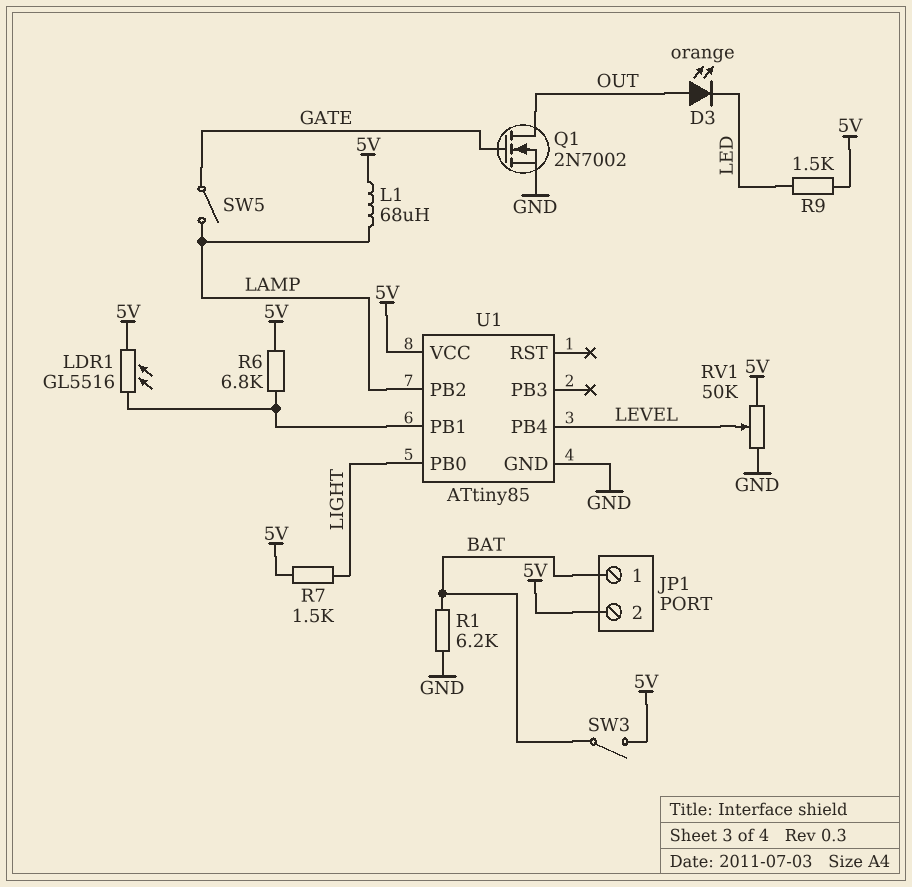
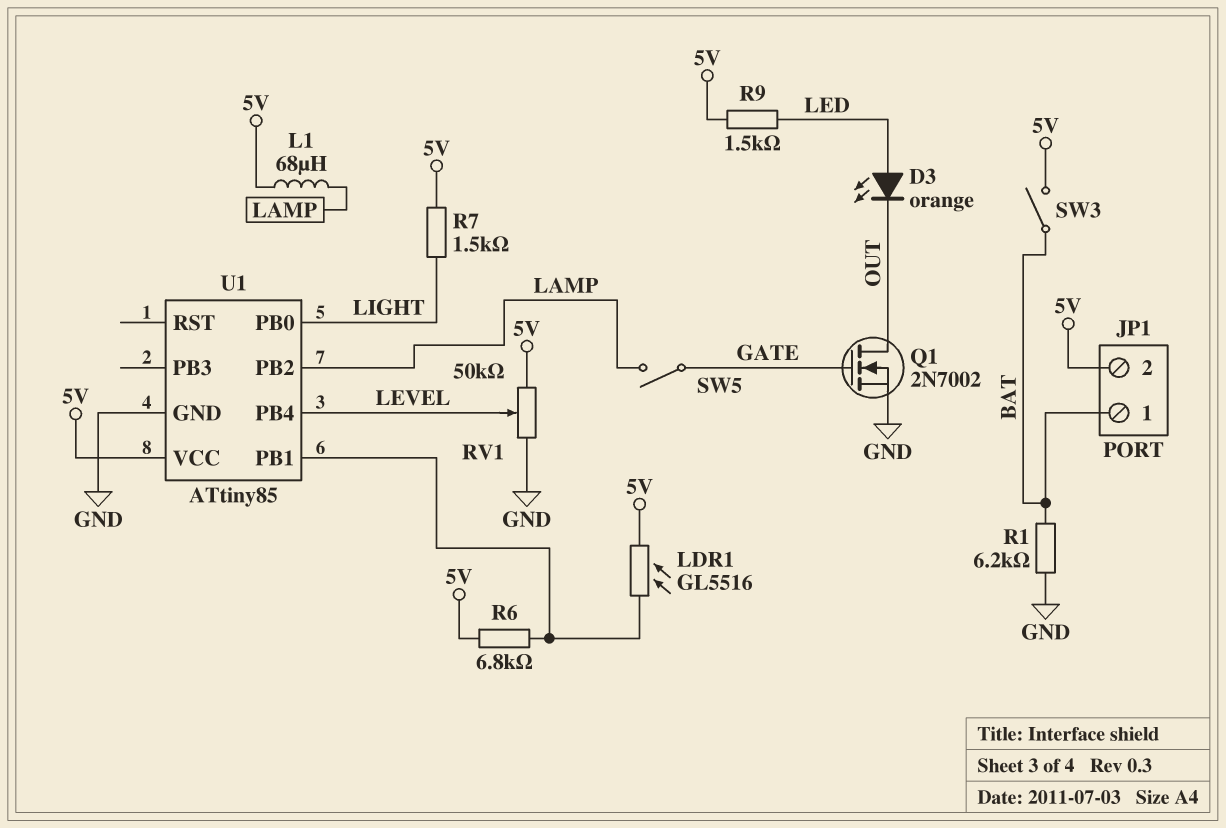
D3: LED orange (A OUT, K LED) -> LED orange (A LED, K OUT)

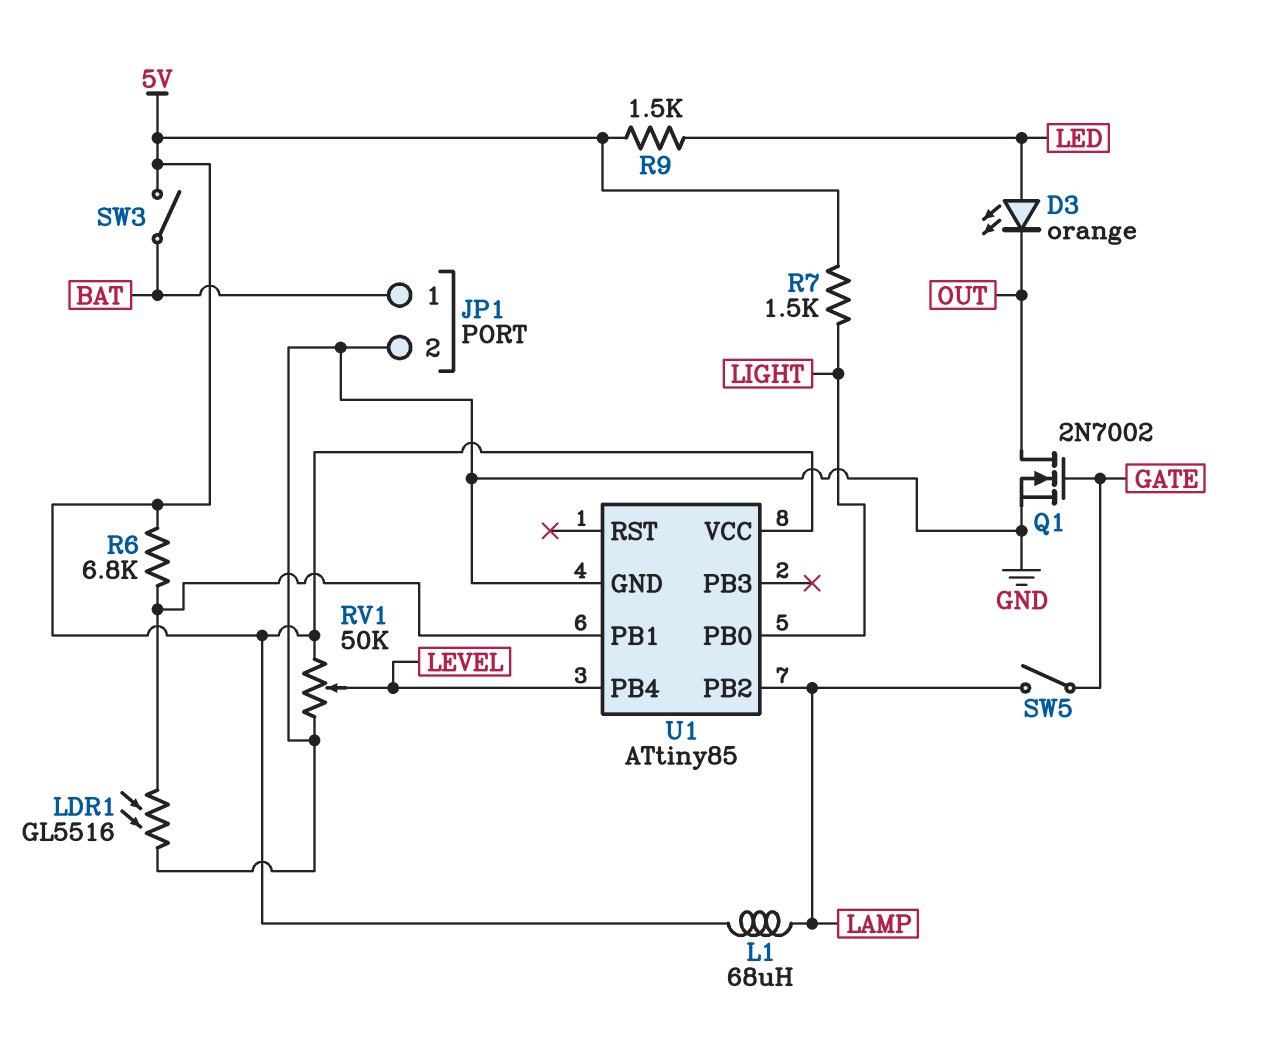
JP1 pin 2: 5V -> GND
LDR1: GL5516 (5V, U1/PB1) -> GL5516 (GND, U1/PB1)
R1: 6.2k (BAT, GND) -> none

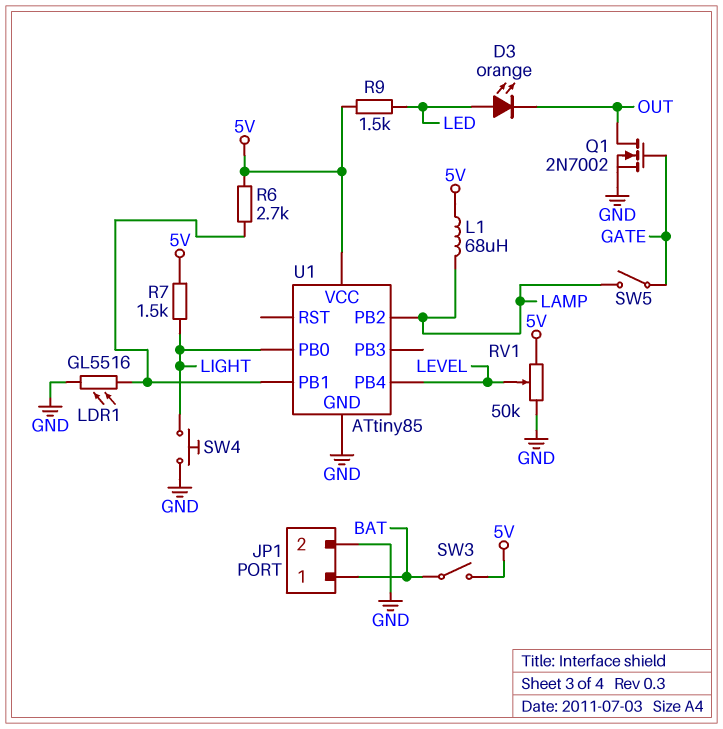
R6: 6.8k (5V, U1/PB1) -> 2.7k (5V, U1/PB1)
SW4: none -> button (GND, LIGHT)

